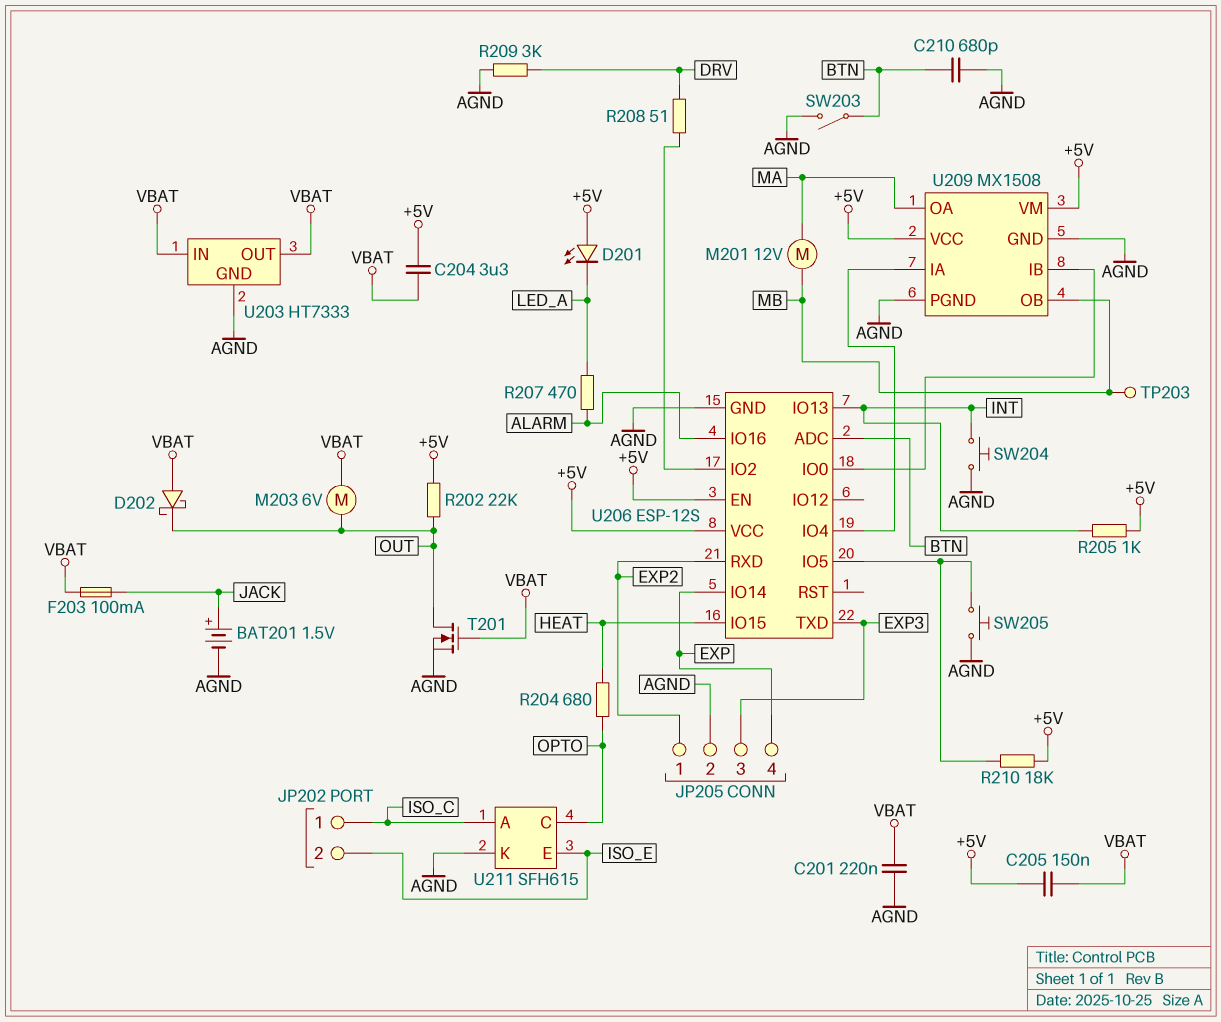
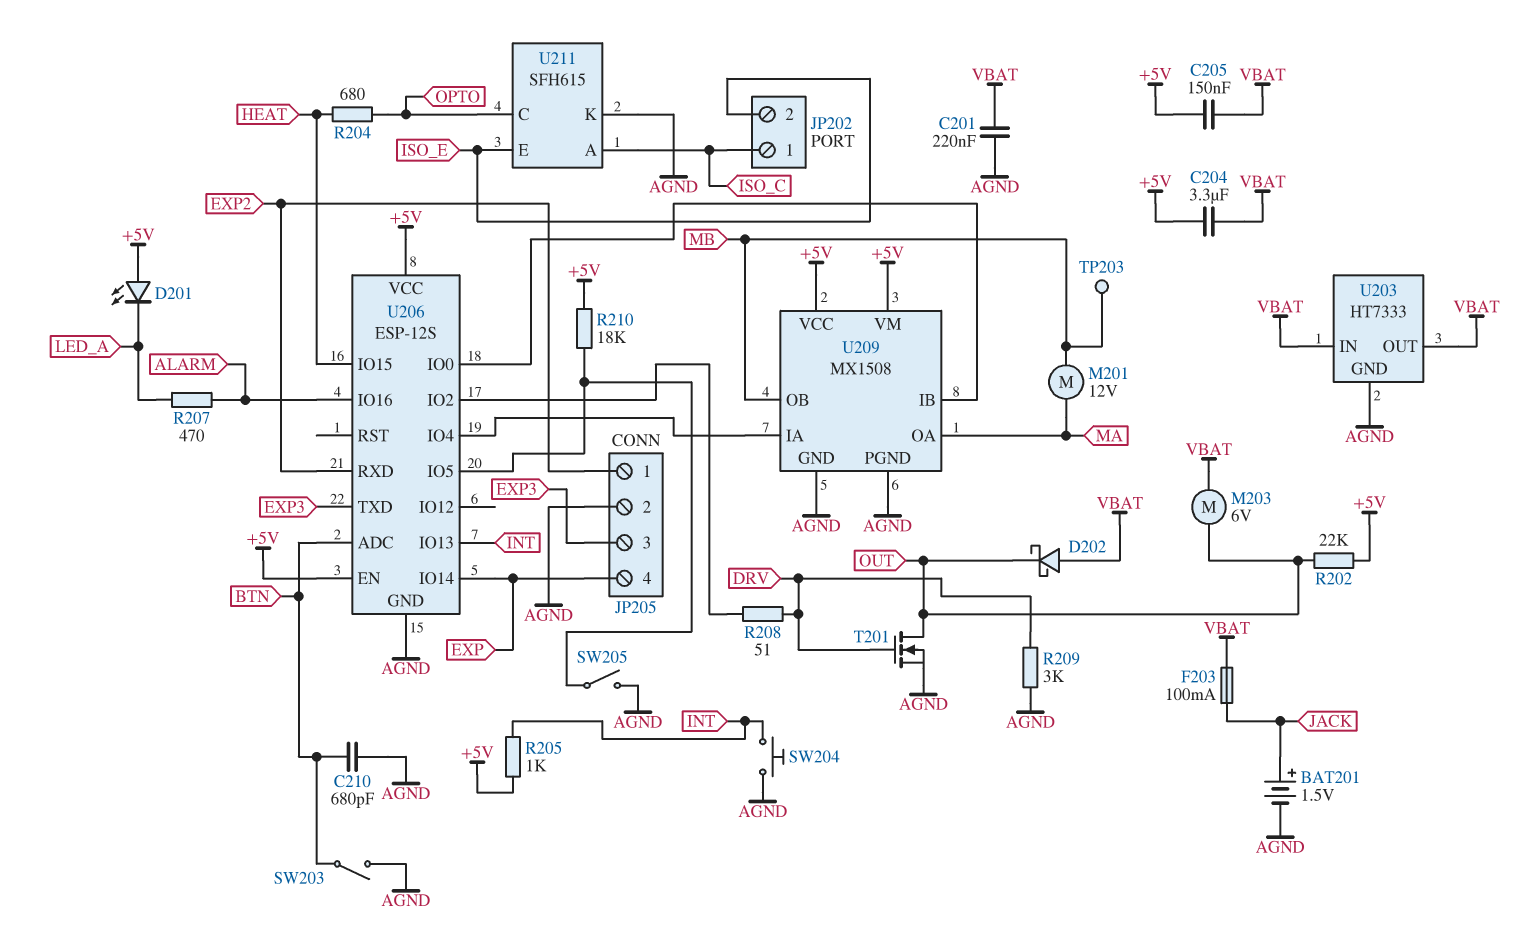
SW205: button (AGND, U206/IO5) -> switch (AGND, U206/IO5)
T201: NMOS (G VBAT, D OUT, S AGND) -> NMOS (G DRV, D OUT, S AGND)

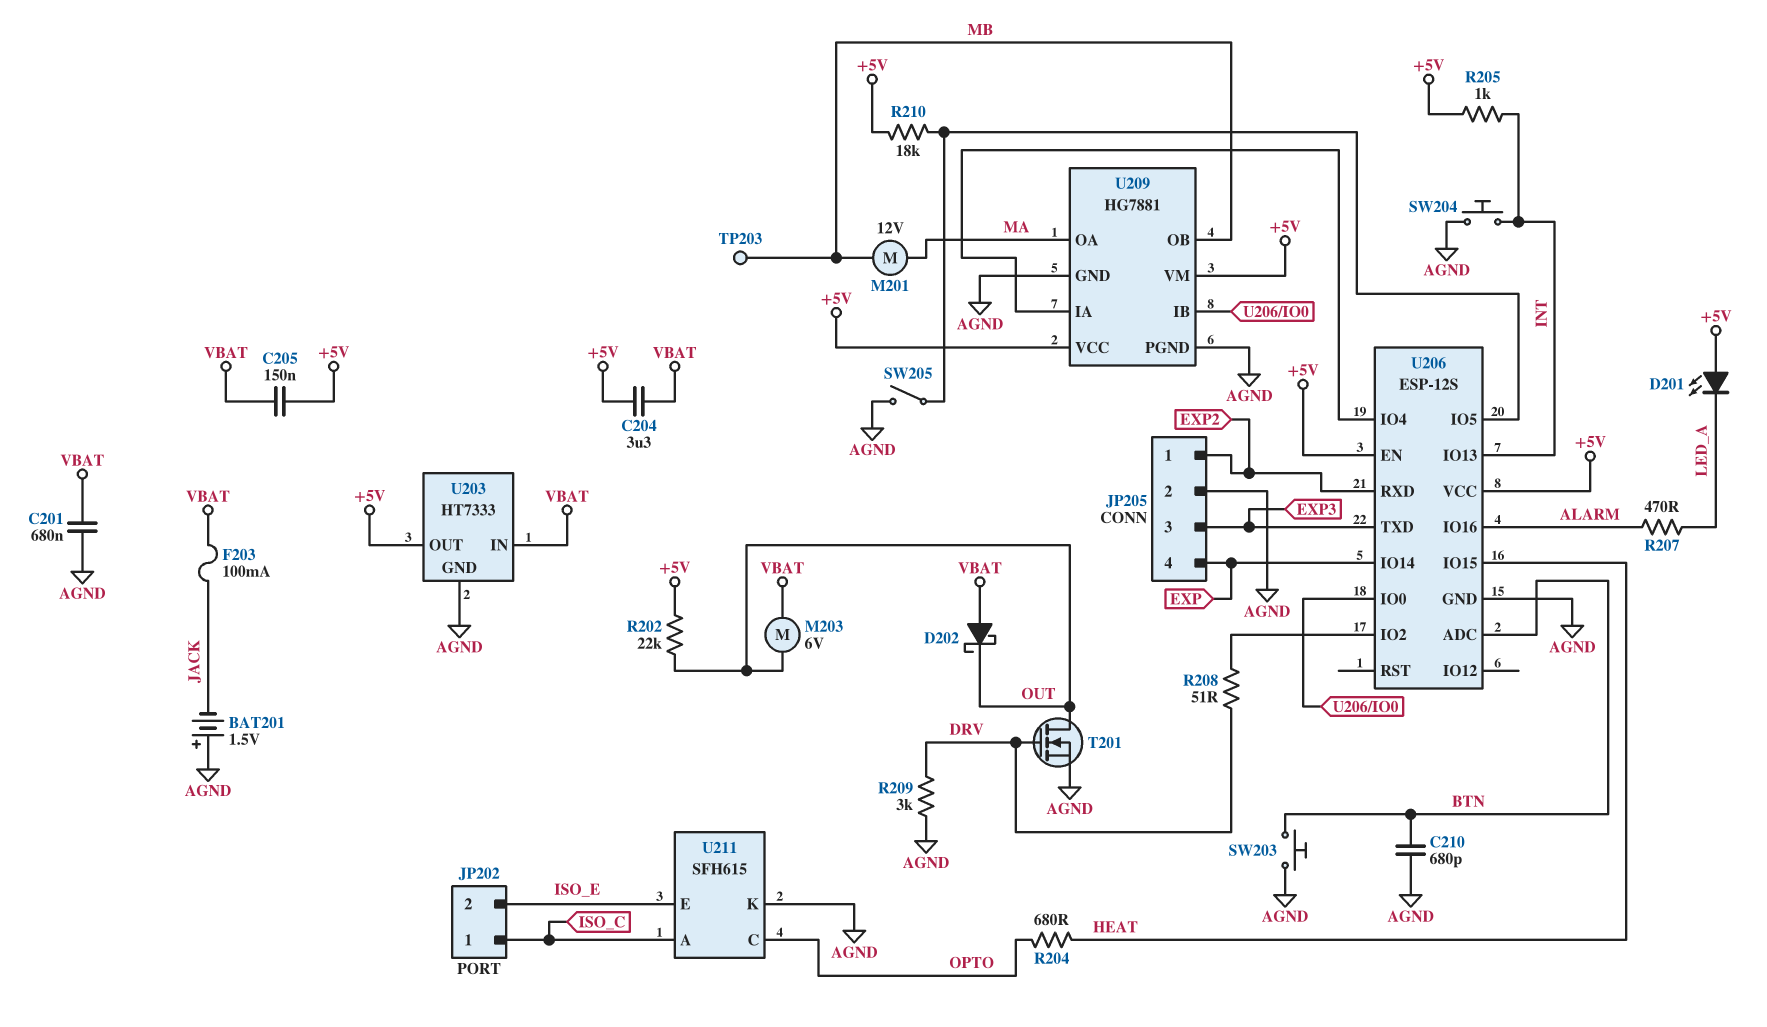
BAT201: 1.5V (plus JACK, minus AGND) -> 1.5V (plus AGND, minus JACK)
C201: 220nF (AGND, VBAT) -> 680nF (AGND, VBAT)
SW203: switch (AGND, BTN) -> button (AGND, BTN)
U203 pin OUT: VBAT -> +5V
U209: MX1508 -> HG7881

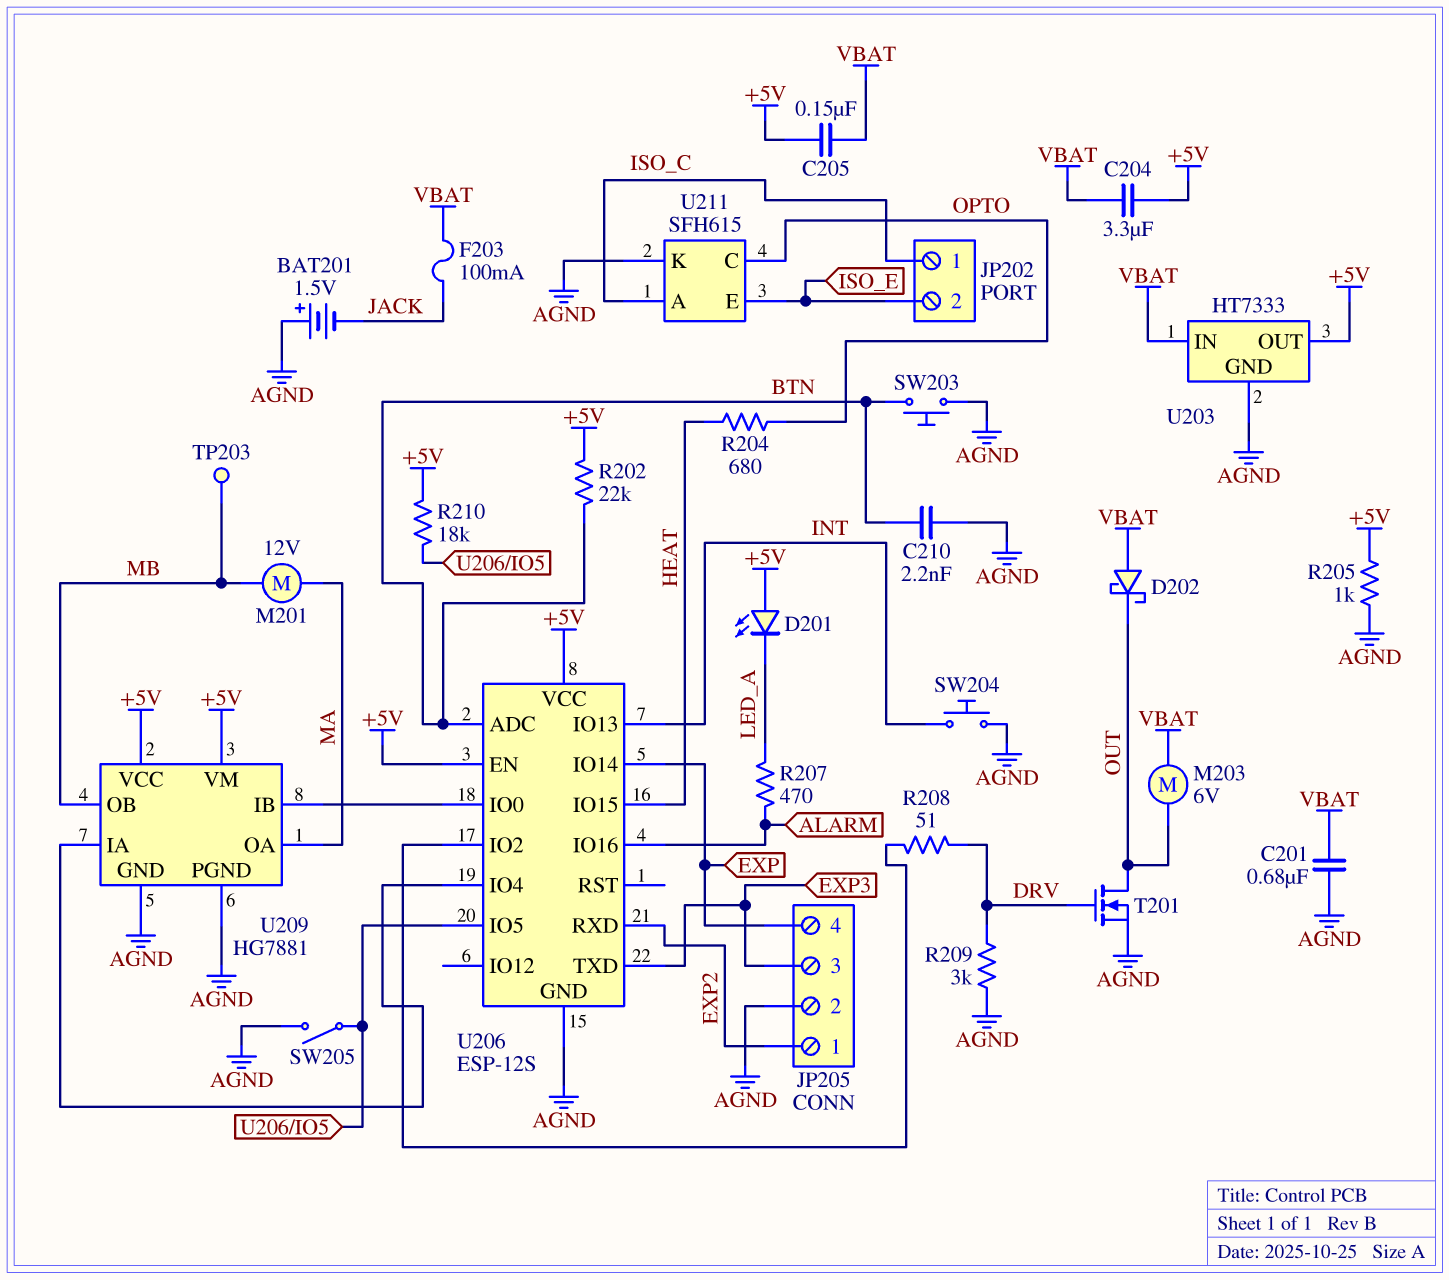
C210: 680pF (AGND, BTN) -> 2.2nF (AGND, BTN)
R202: 22k (+5V, OUT) -> 22k (+5V, BTN)
R205: 1k (+5V, INT) -> 1k (+5V, AGND)

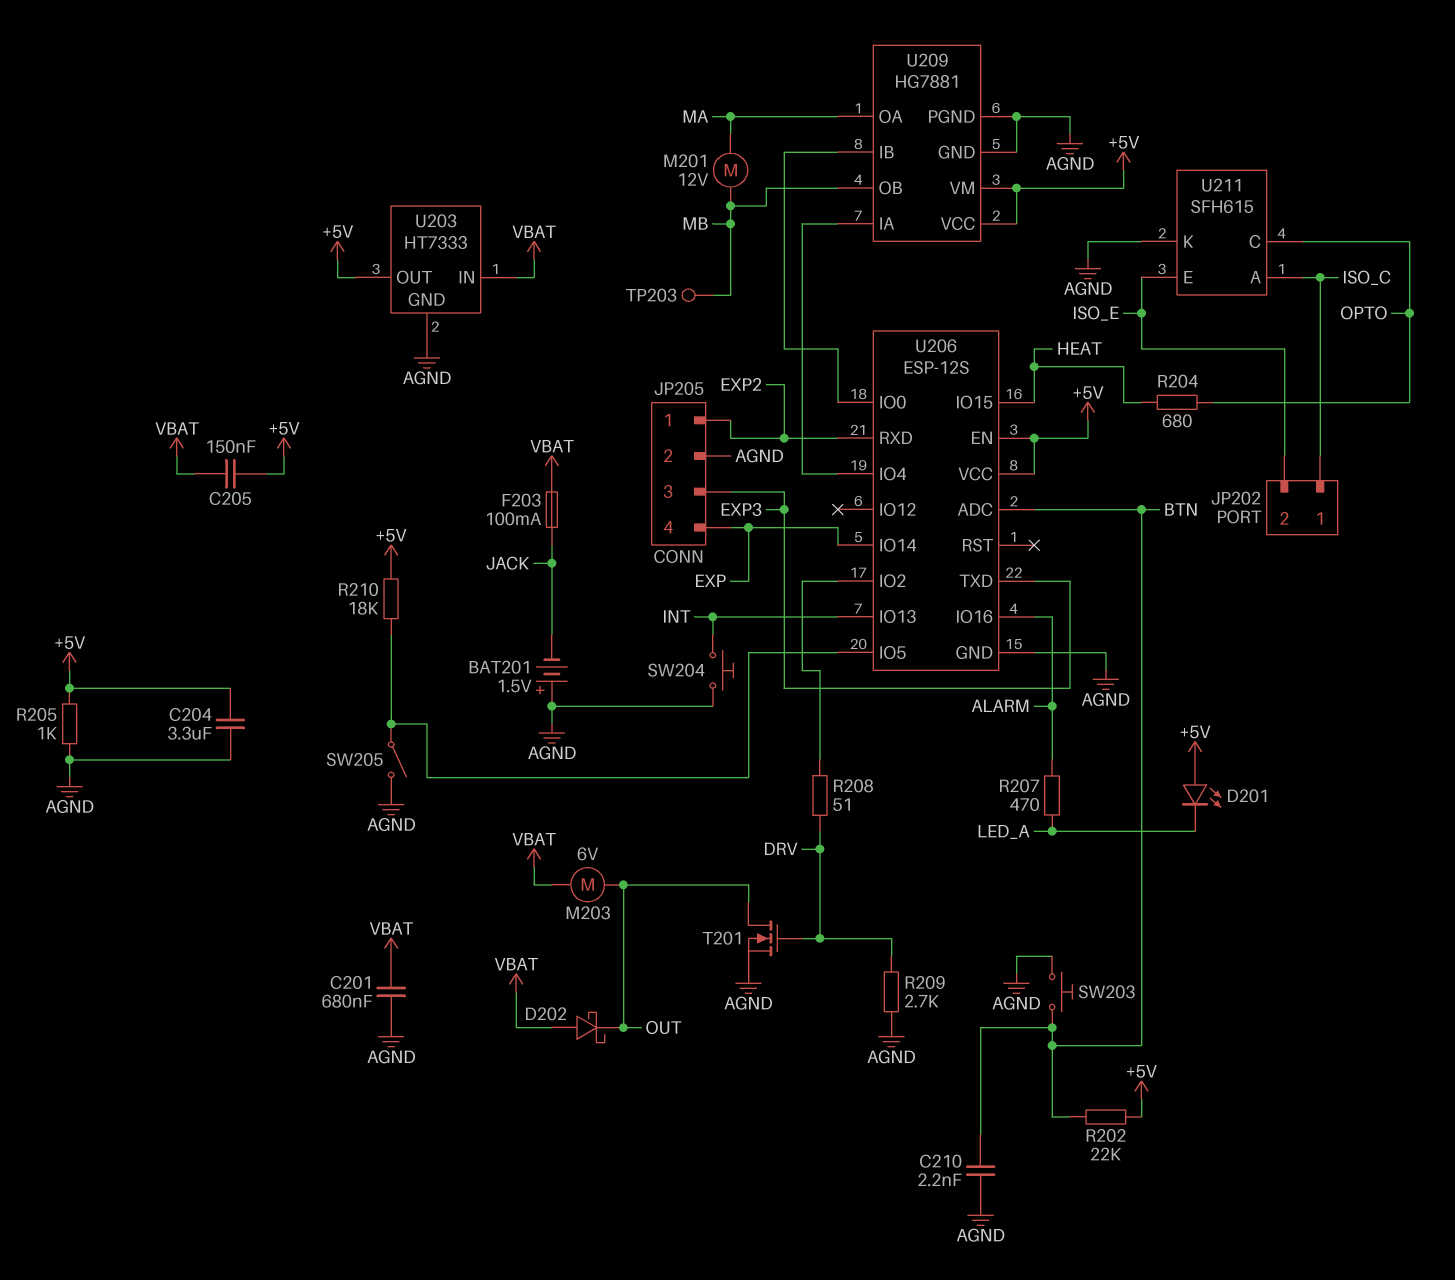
C204: 3.3uF (+5V, VBAT) -> 3.3uF (+5V, AGND)
R209: 3k (AGND, DRV) -> 2.7k (AGND, DRV)

